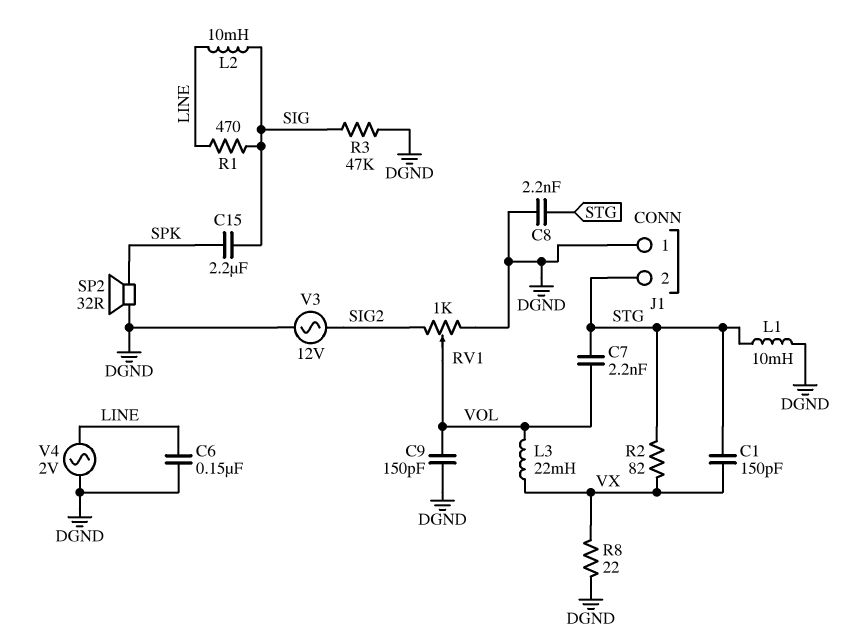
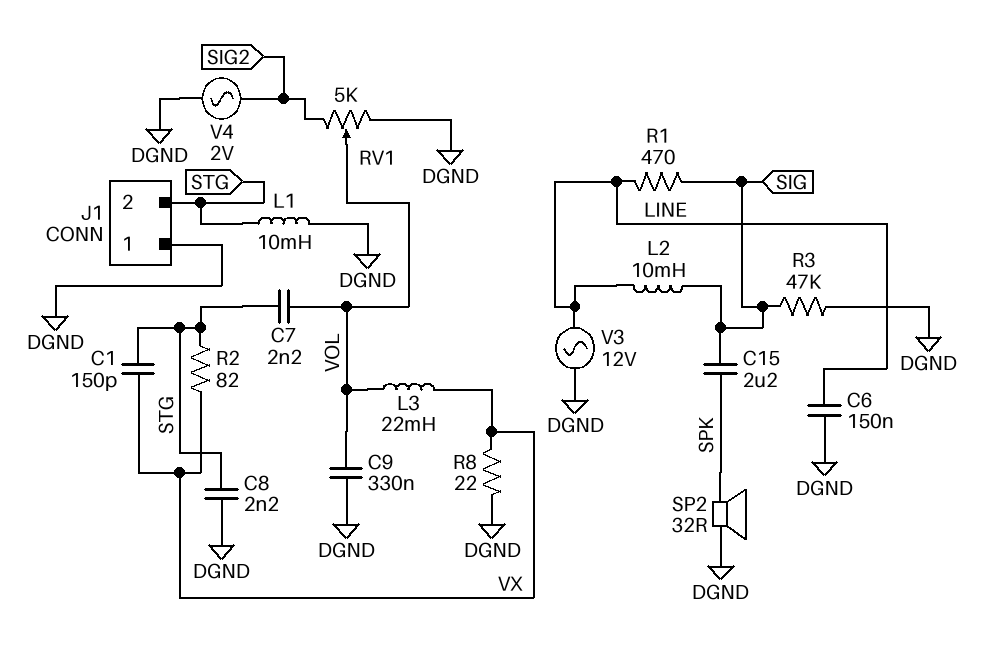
C9: 150pF (DGND, VOL) -> 330nF (DGND, VOL)
RV1: 1k (DGND, SIG2, wiper VOL) -> 5k (DGND, SIG2, wiper VOL)
V3: AC 12V (DGND, SIG2) -> AC 12V (DGND, LINE)
V4: AC 2V (DGND, LINE) -> AC 2V (DGND, SIG2)

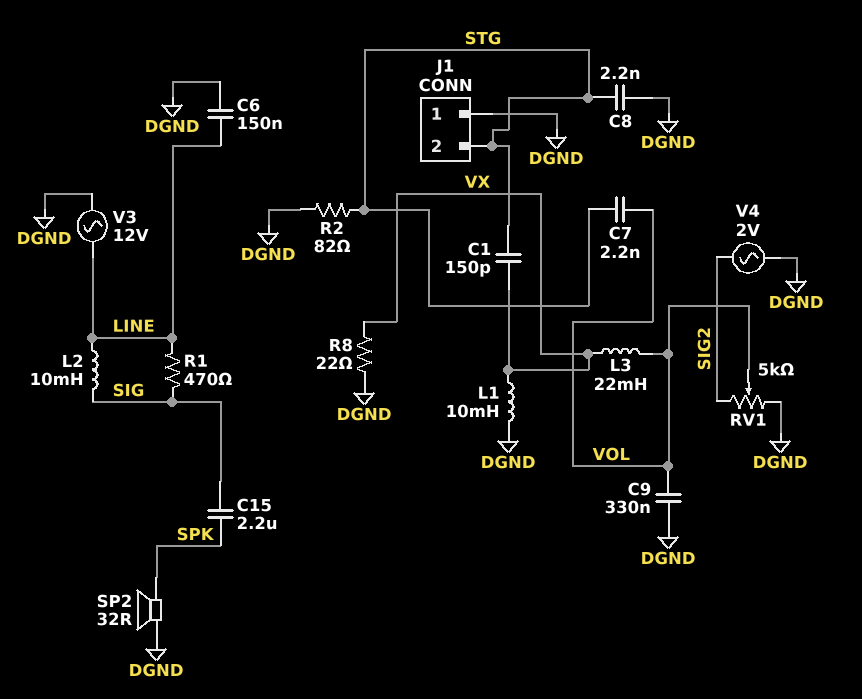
L1: 10mH (DGND, STG) -> 10mH (DGND, VX)
R2: 82 (STG, VX) -> 82 (DGND, STG)
R3: 47k (DGND, SIG) -> none

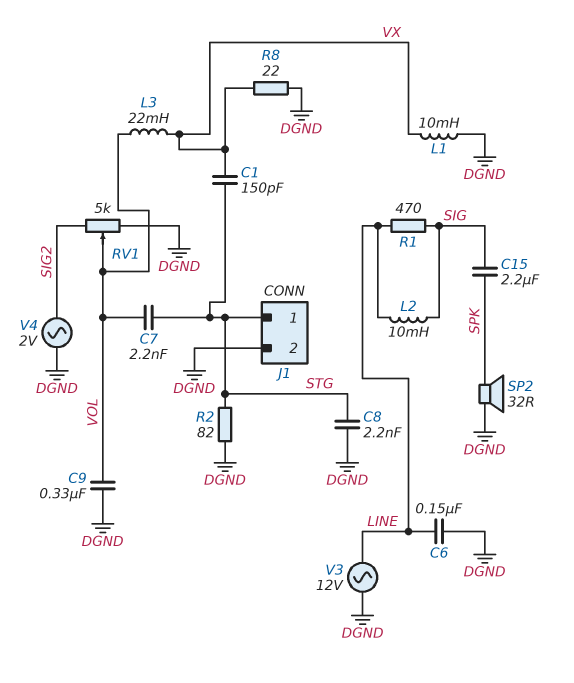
J1 pin 1: DGND -> STG
J1 pin 2: STG -> DGND

